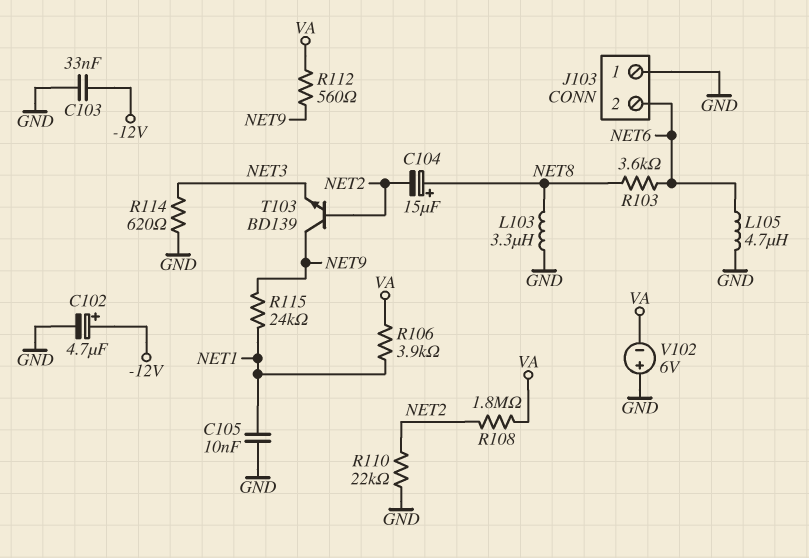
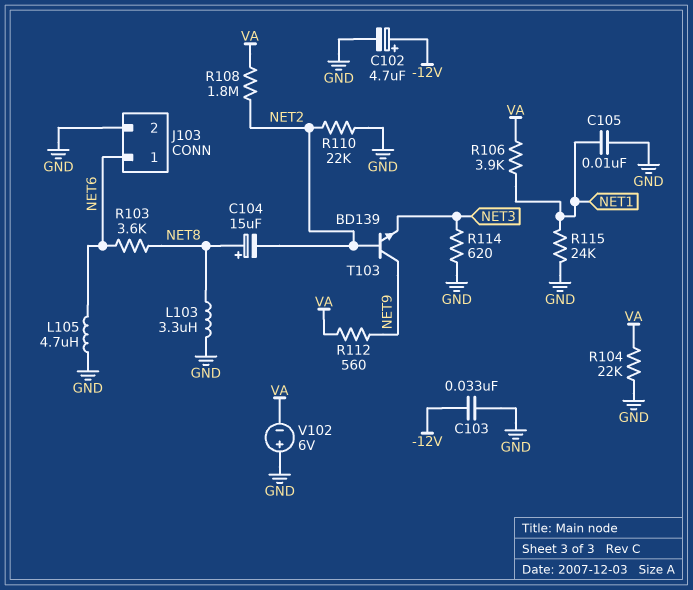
J103 pin 1: GND -> NET6
J103 pin 2: NET6 -> GND
R104: none -> 22k (GND, VA)
R115: 24k (NET1, NET9) -> 24k (GND, NET1)

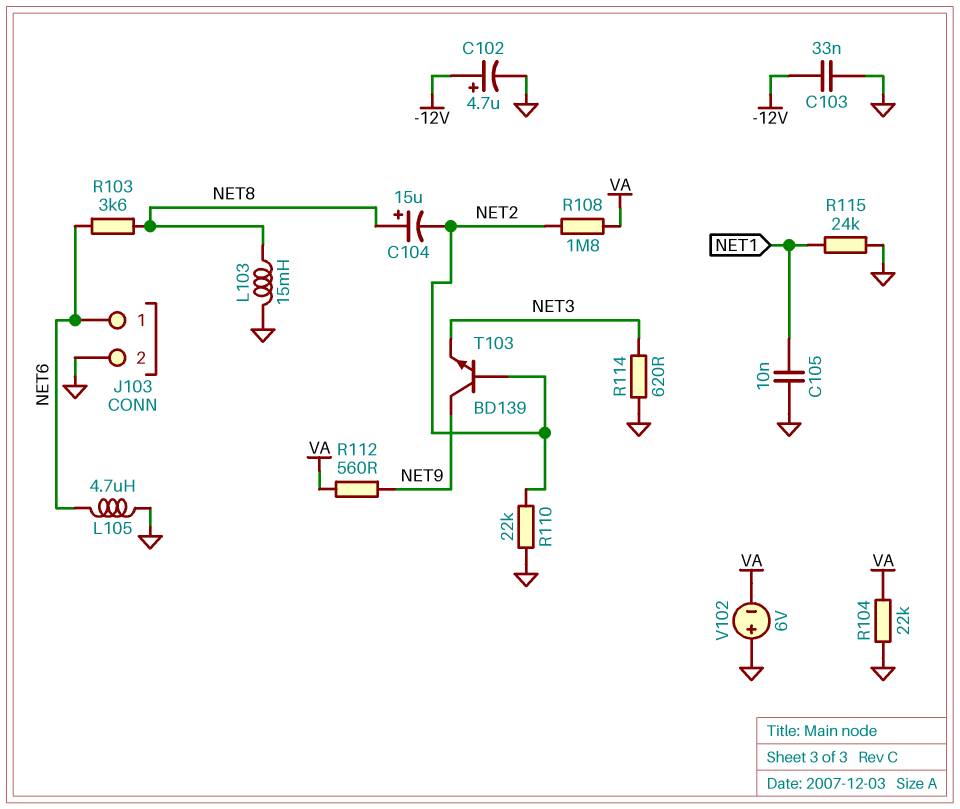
L103: 3.3uH (GND, NET8) -> 15mH (GND, NET8)
R106: 3.9k (NET1, VA) -> none

